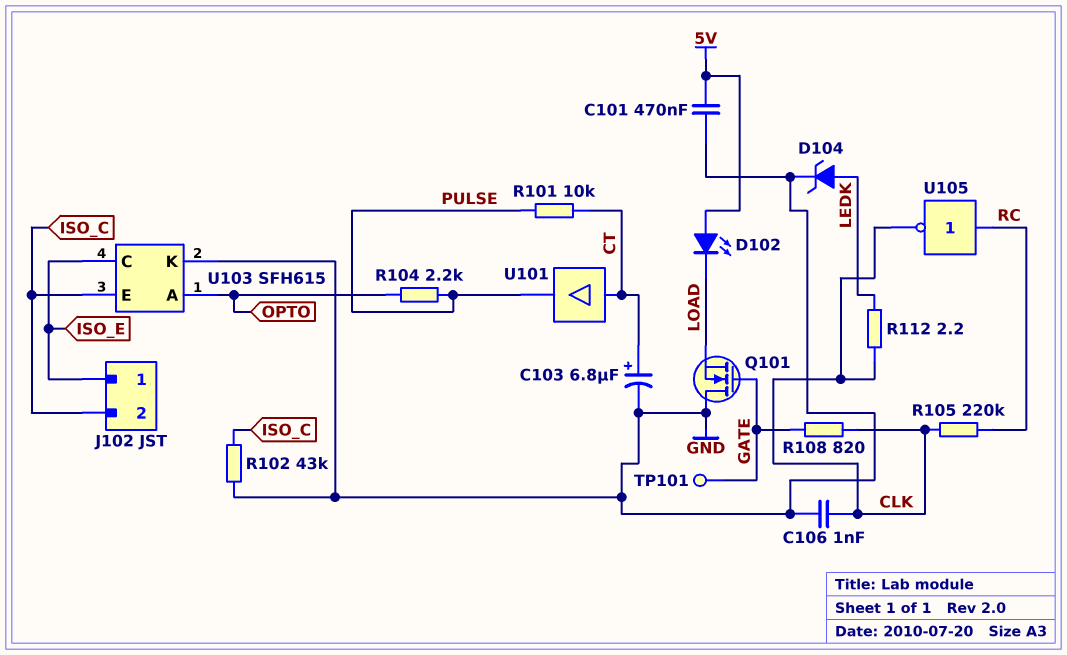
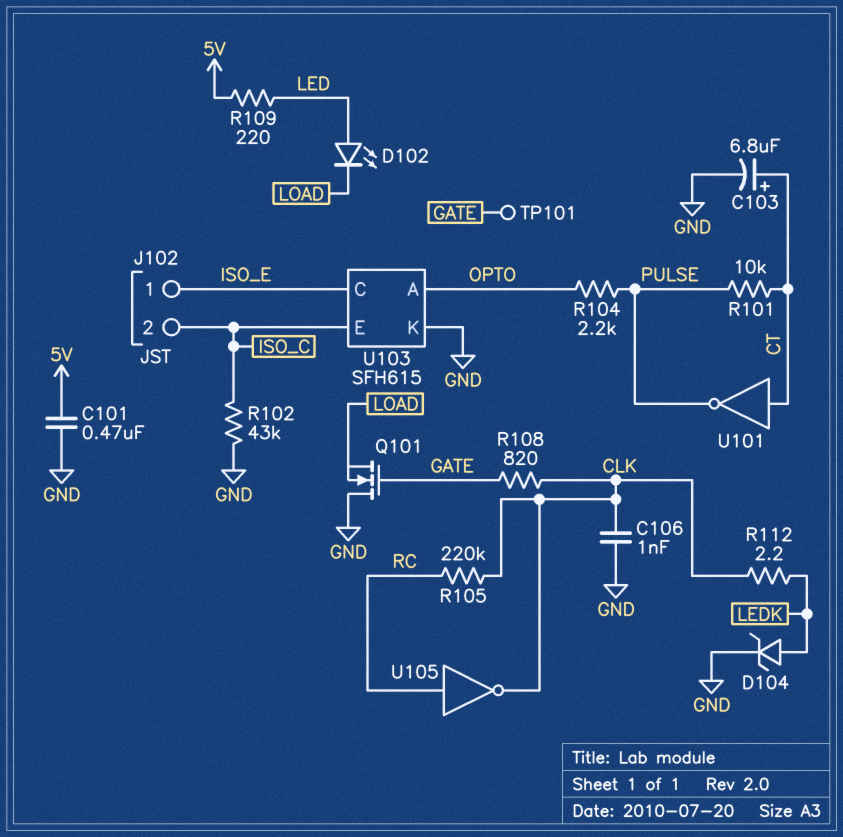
D102: LED (A 5V, K LOAD) -> LED (A LED, K LOAD)
R109: none -> 220 (5V, LED)
U101: buffer (in CT, out PULSE) -> NOT (in CT, out PULSE)

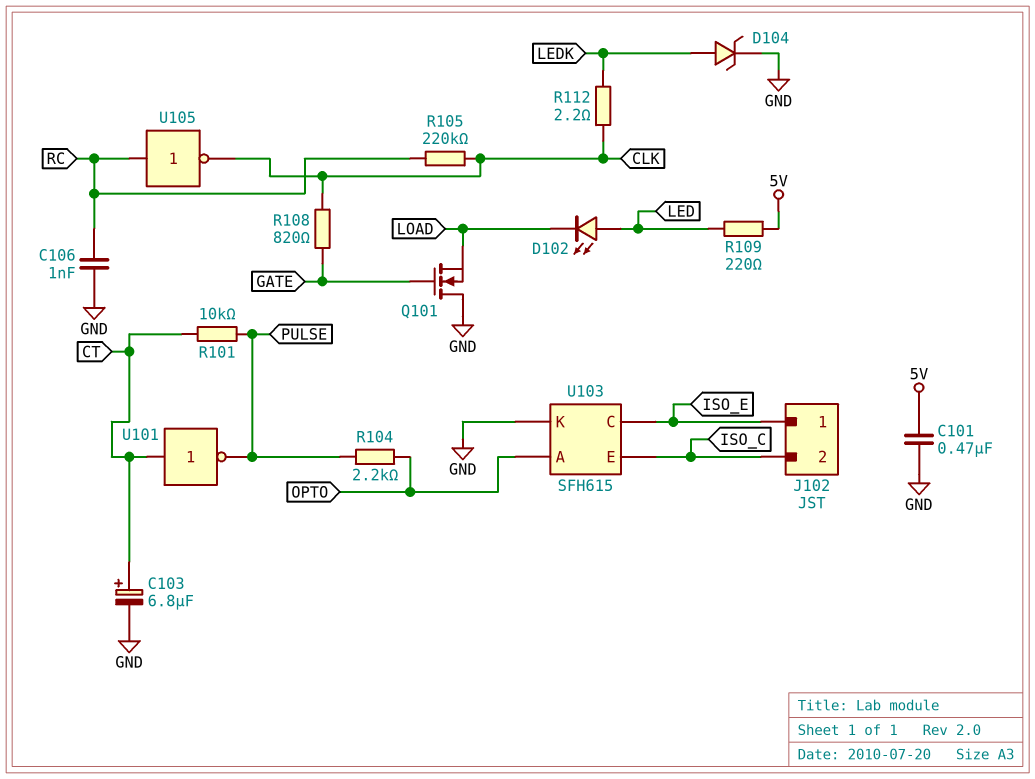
C106: 1nF (CLK, GND) -> 1nF (GND, RC)
R102: 43k (GND, ISO_C) -> none
TP101: test point (GATE) -> none

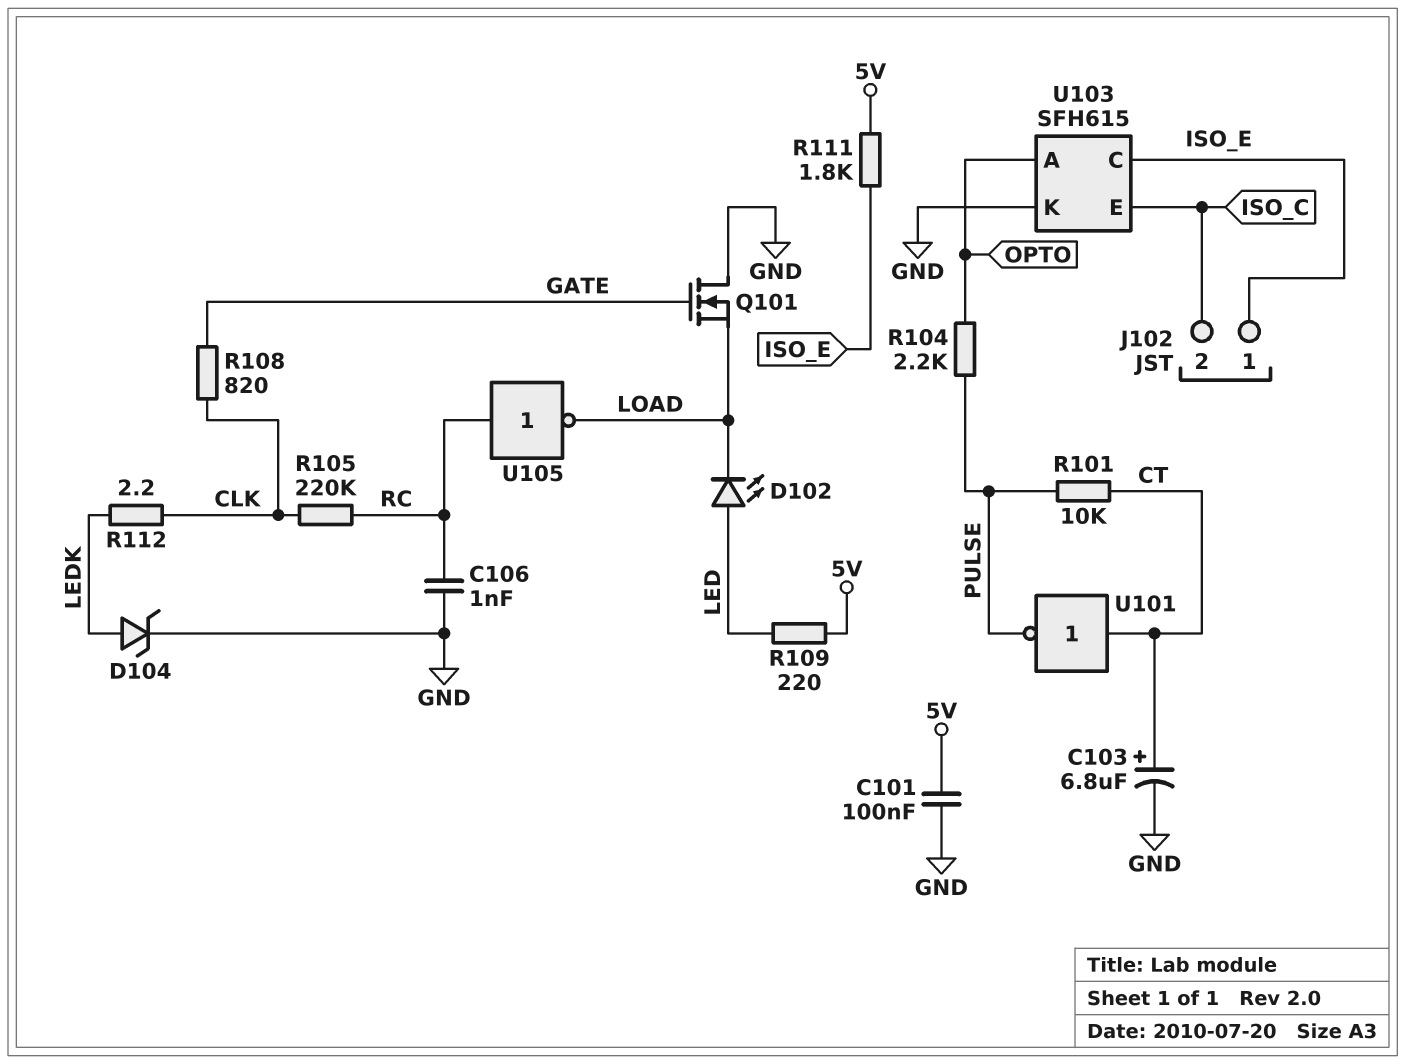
C101: 470nF (5V, GND) -> 100nF (5V, GND)
R111: none -> 1.8k (5V, ISO_E)
U105: NOT (in RC, out CLK) -> NOT (in RC, out LOAD)

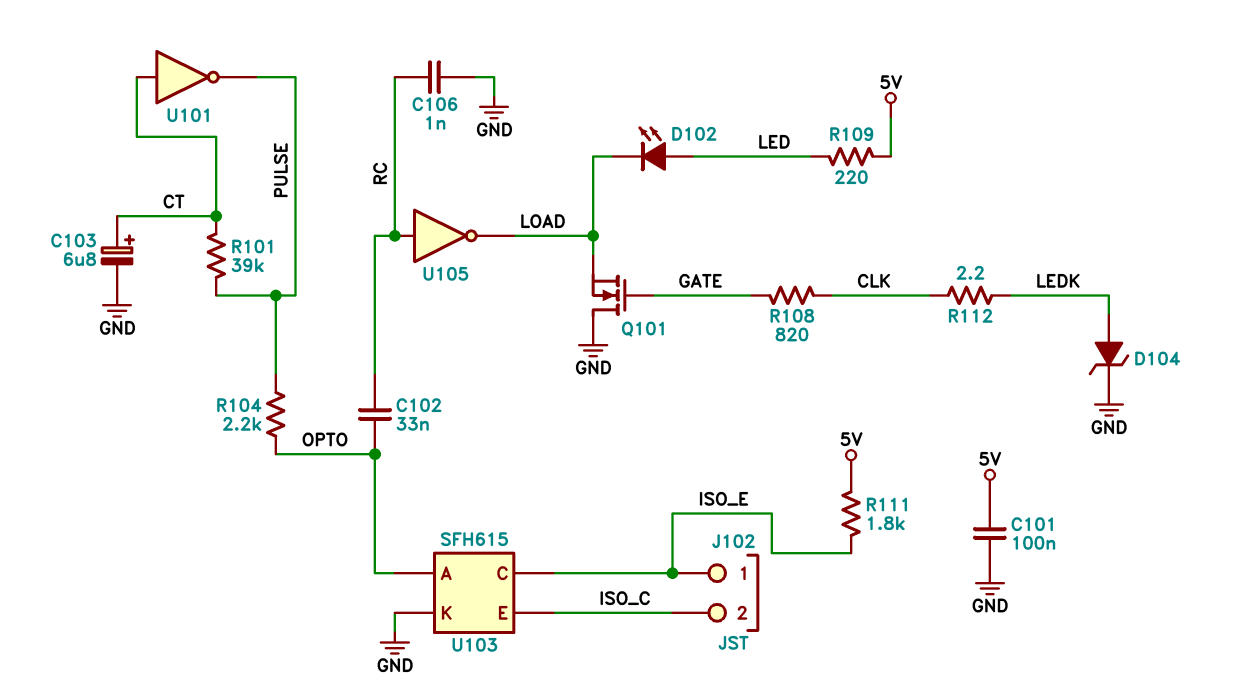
C102: none -> 33nF (OPTO, RC)
R101: 10k (CT, PULSE) -> 39k (CT, PULSE)
R105: 220k (CLK, RC) -> none

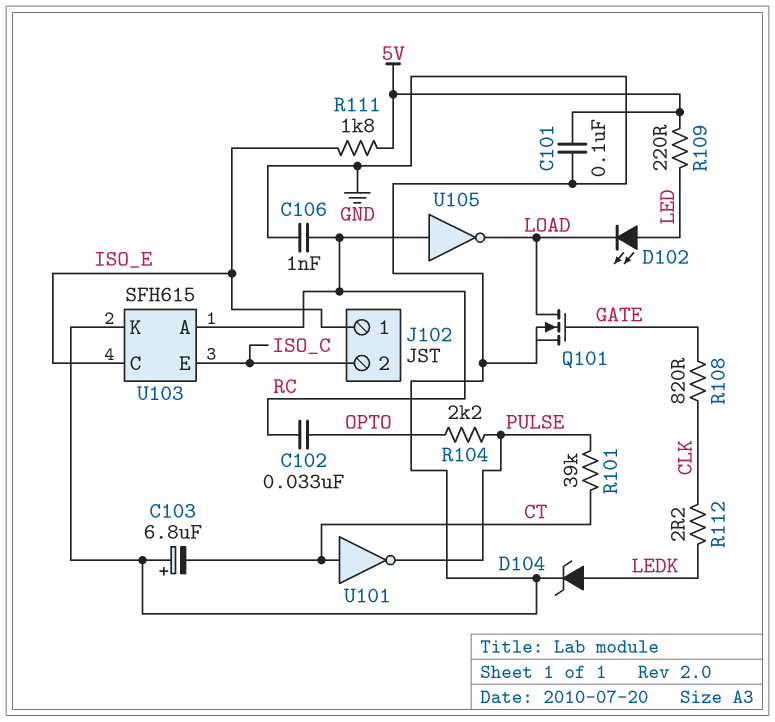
C103: 6.8uF (plus CT, minus GND) -> 6.8uF (plus GND, minus CT)
Q101: NMOS (G GATE, D GND, S LOAD) -> NMOS (G GATE, D LOAD, S GND)
U103 pin A: OPTO -> RC

